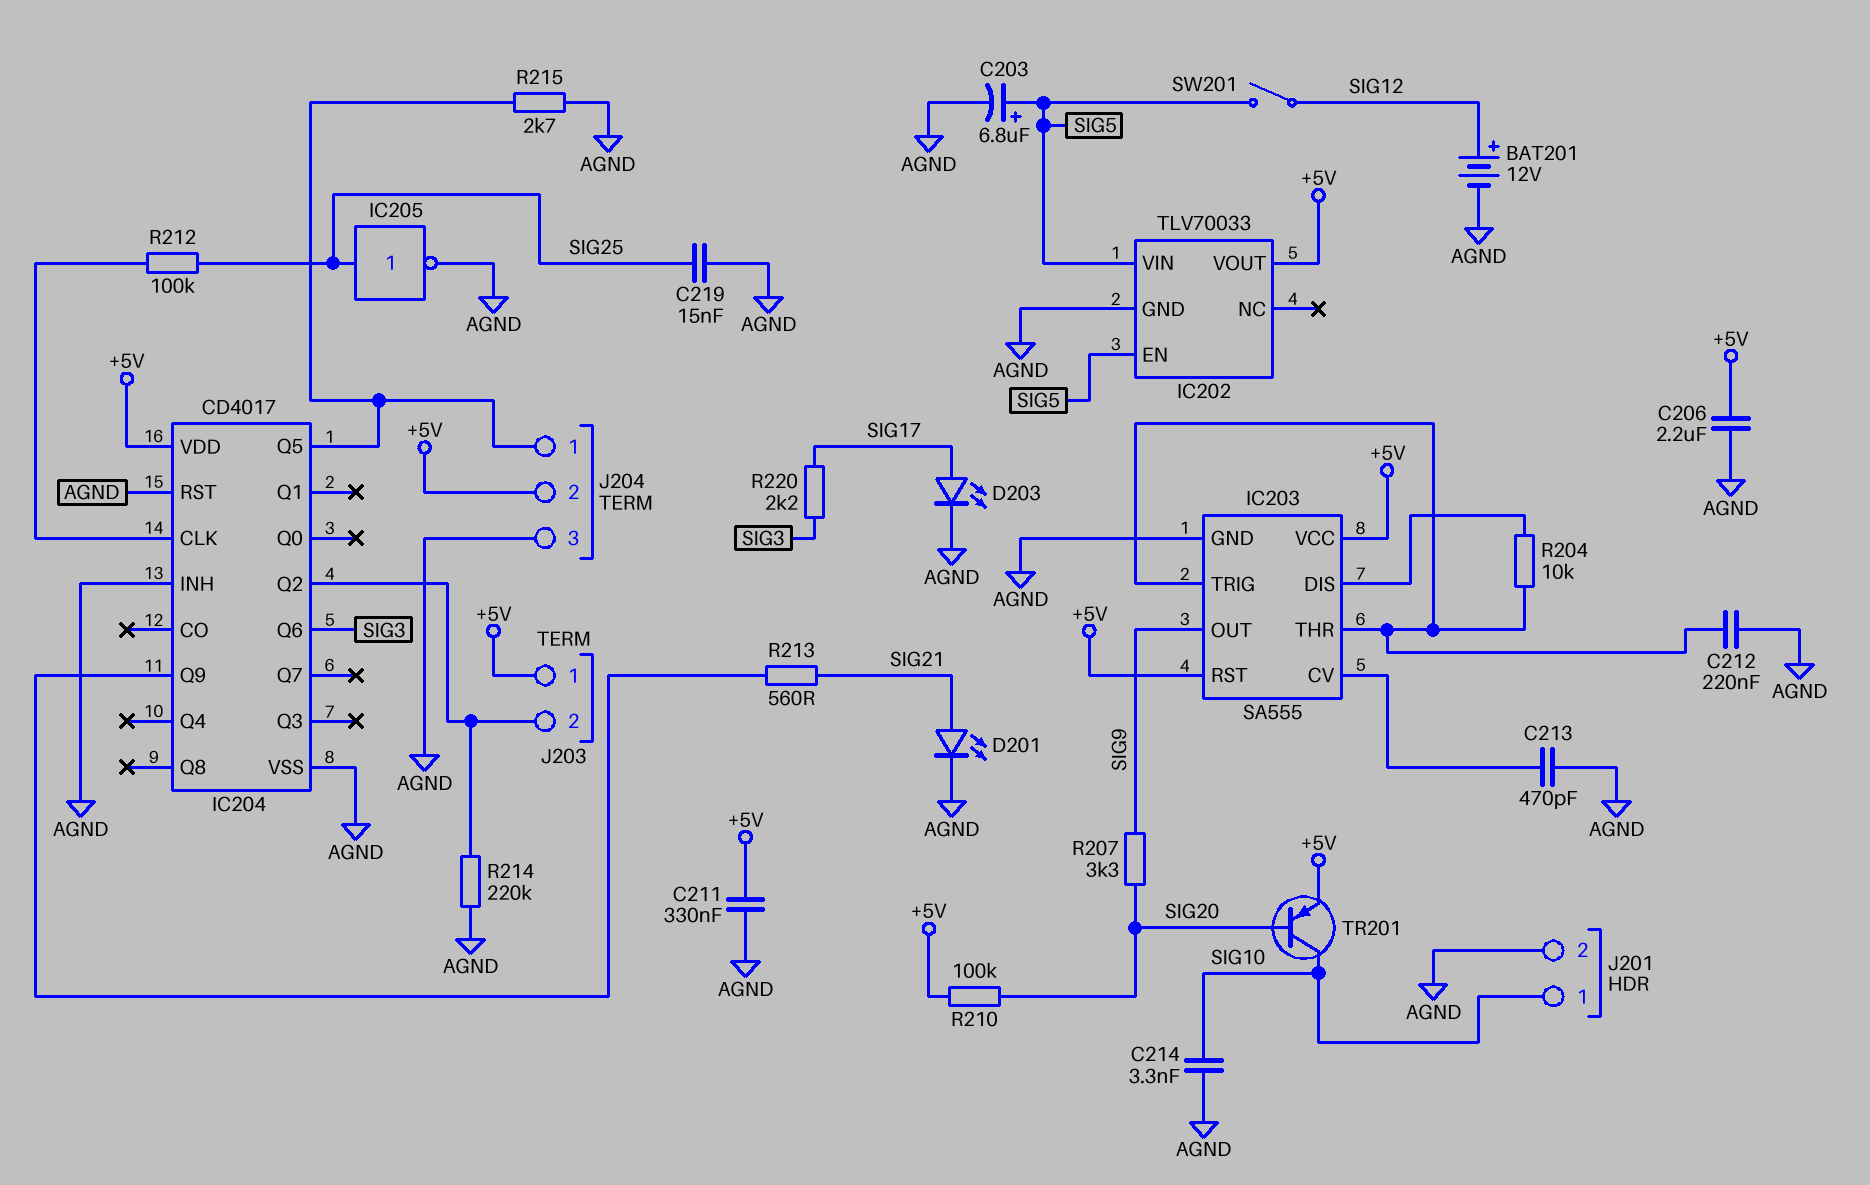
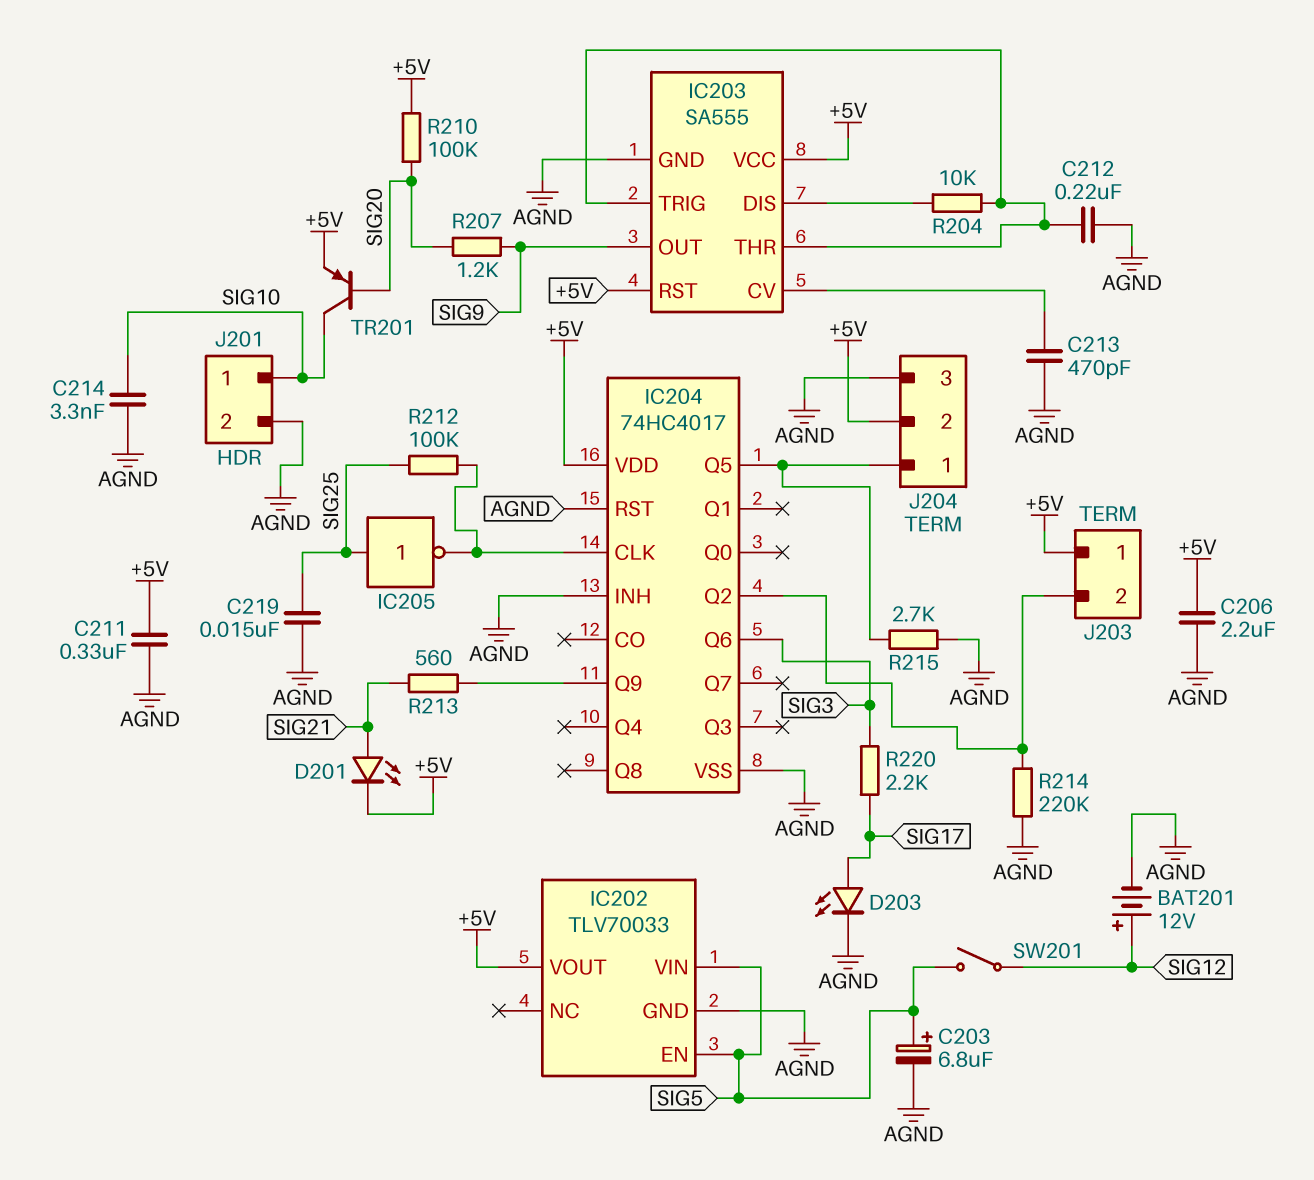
D201: LED (A SIG21, K AGND) -> LED (A SIG21, K +5V)
IC204: CD4017 -> 74HC4017
IC205: NOT (in SIG25, out AGND) -> NOT (in SIG25, out IC204/CLK)
R207: 3.3k (SIG9, SIG20) -> 1.2k (SIG9, SIG20)

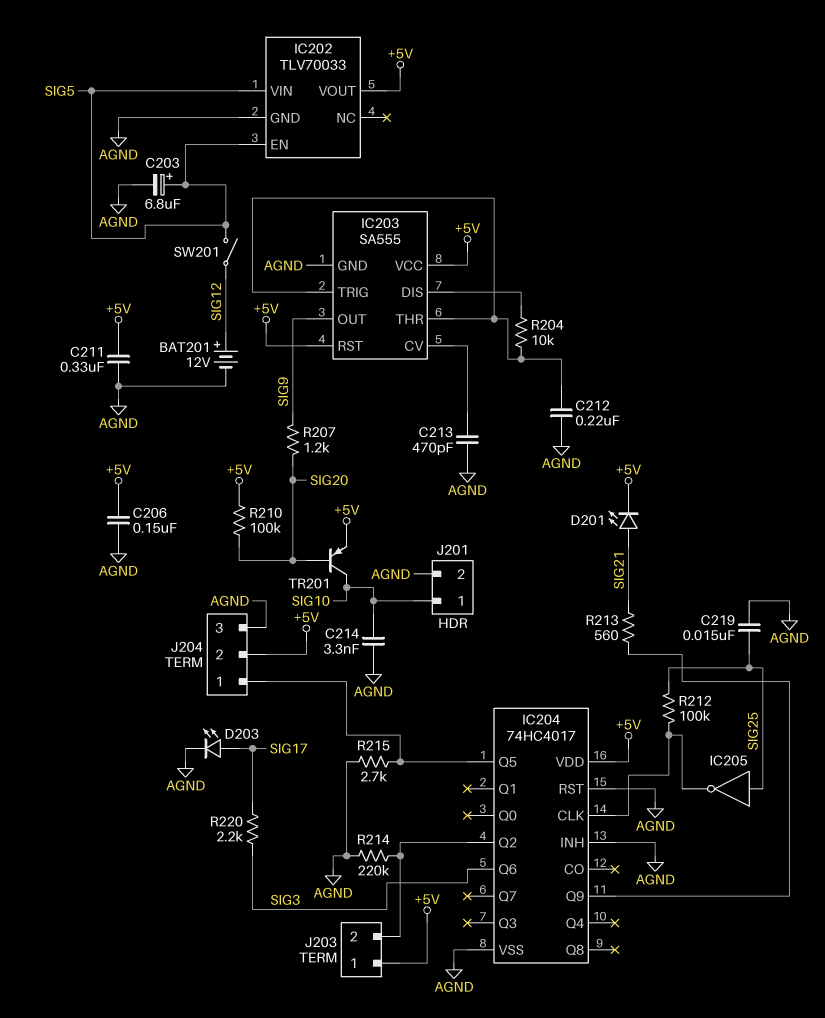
C206: 2.2uF (+5V, AGND) -> 150nF (+5V, AGND)

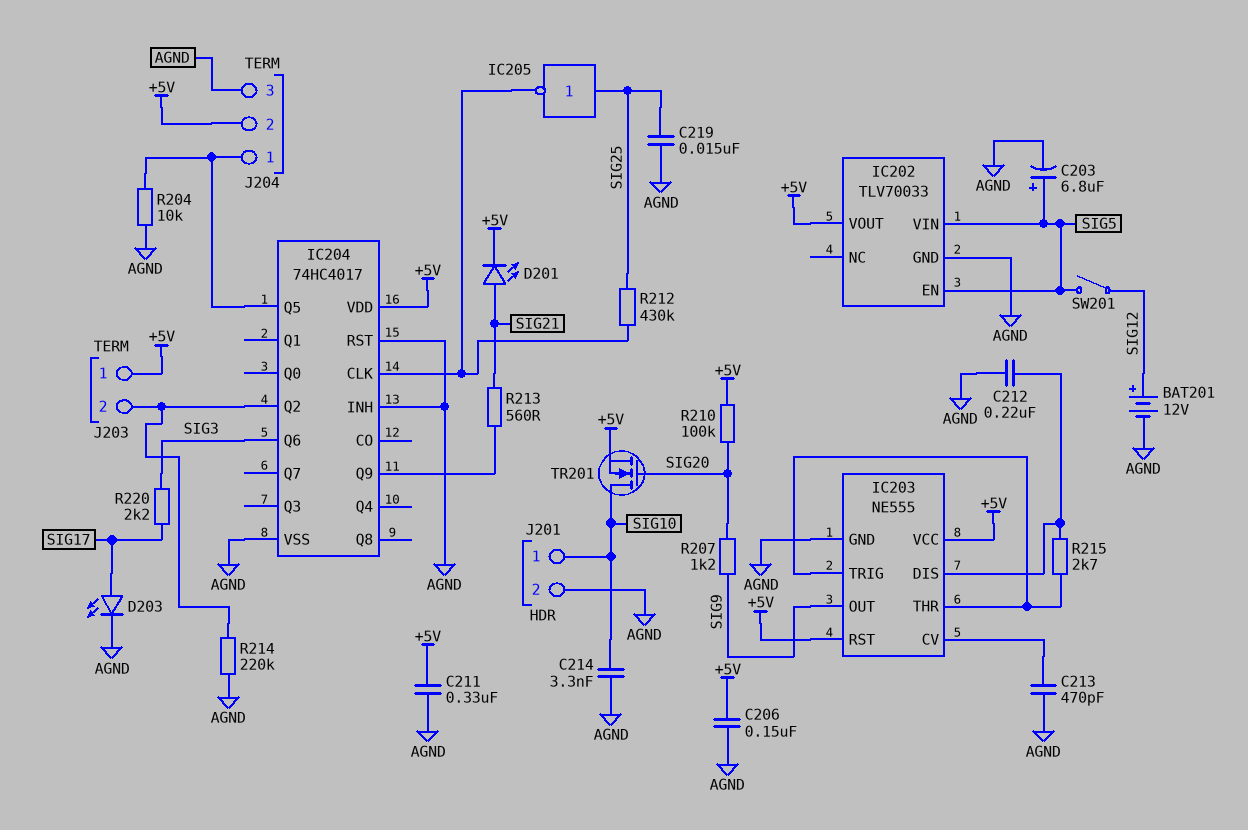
C212: 220nF (AGND, IC203/THR) -> 220nF (AGND, IC203/DIS)
IC203: SA555 -> NE555
R204: 10k (IC203/DIS, IC203/THR) -> 10k (AGND, IC204/Q5)
R212: 100k (IC204/CLK, SIG25) -> 430k (IC204/CLK, SIG25)
R215: 2.7k (AGND, IC204/Q5) -> 2.7k (IC203/DIS, IC203/THR)
TR201: PNP (B SIG20, C SIG10, E +5V) -> NMOS (G SIG20, D SIG10, S +5V)

